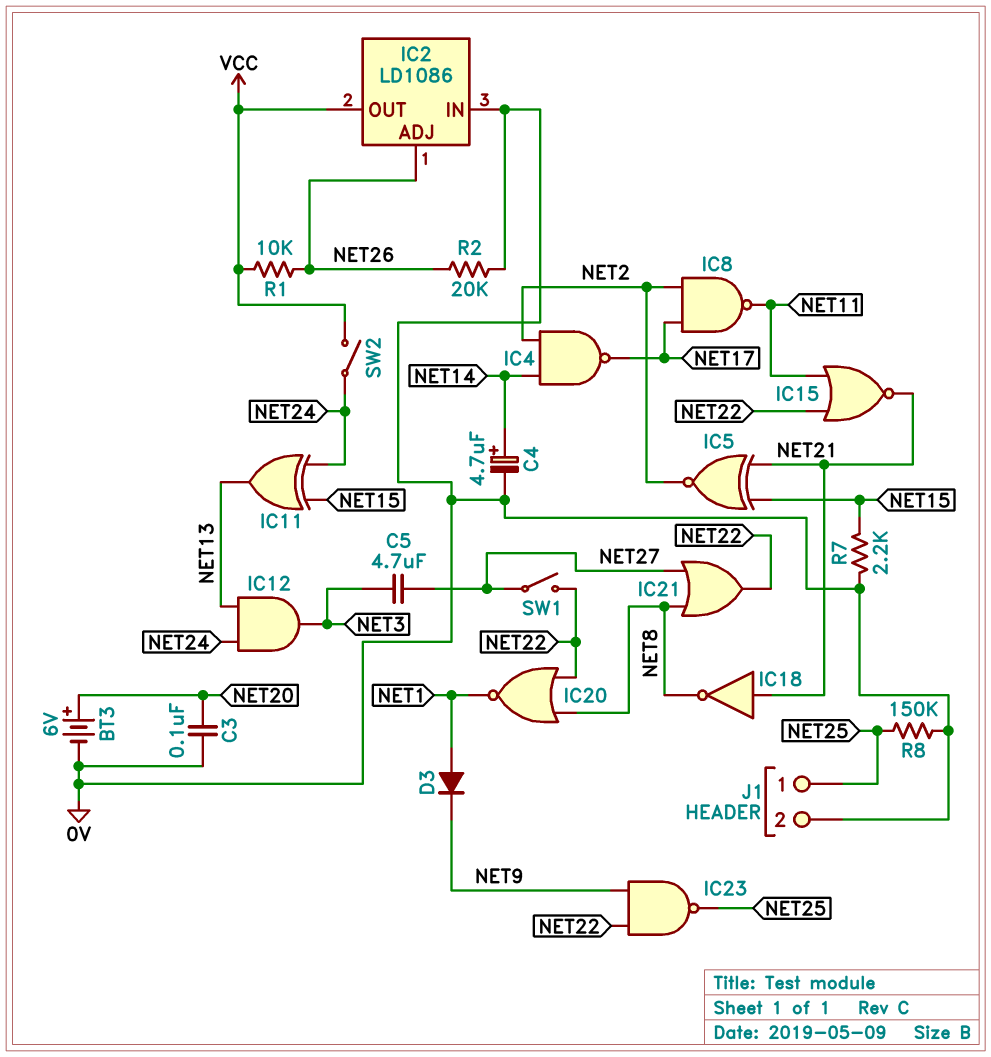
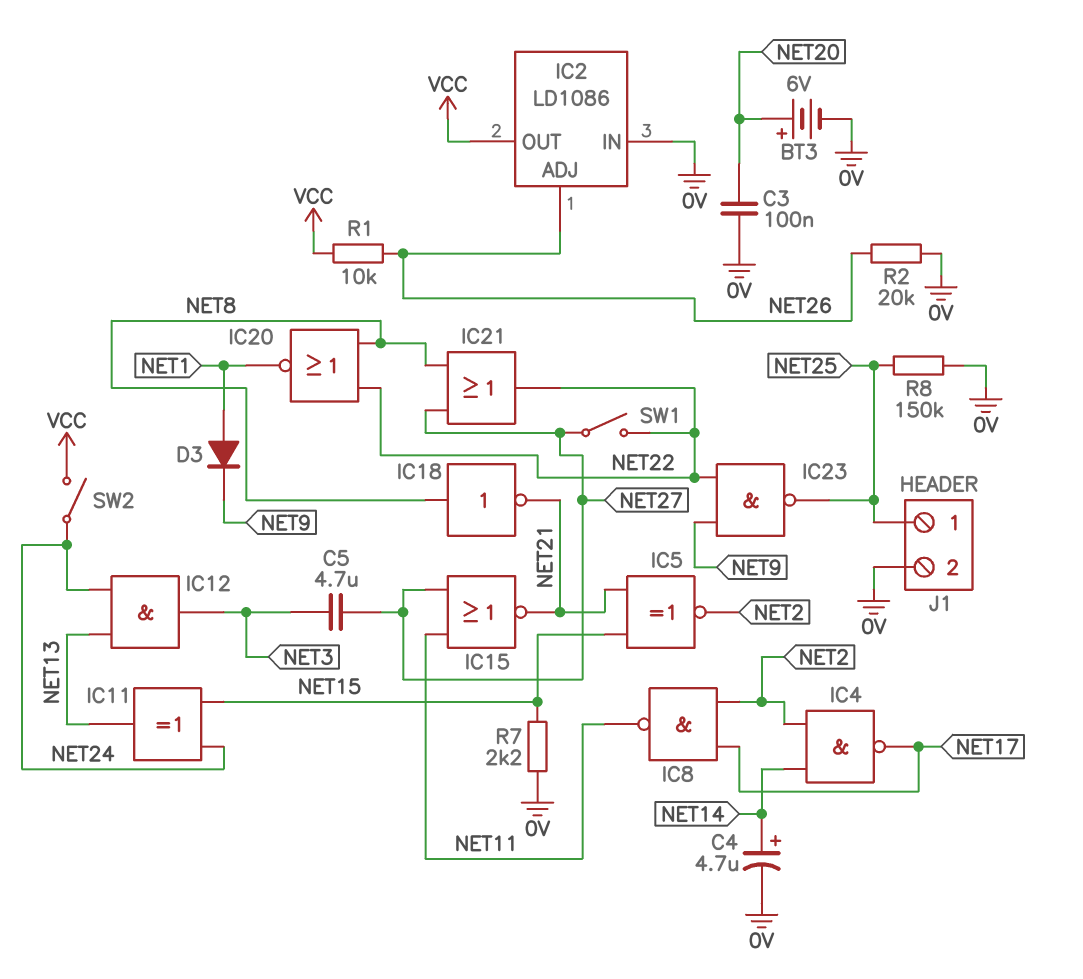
IC15: NOR (in NET11, in NET22, out NET21) -> NOR (in NET11, in NET27, out NET21)
IC18: NOT (in NET21, out NET8) -> NOT (in NET8, out NET21)

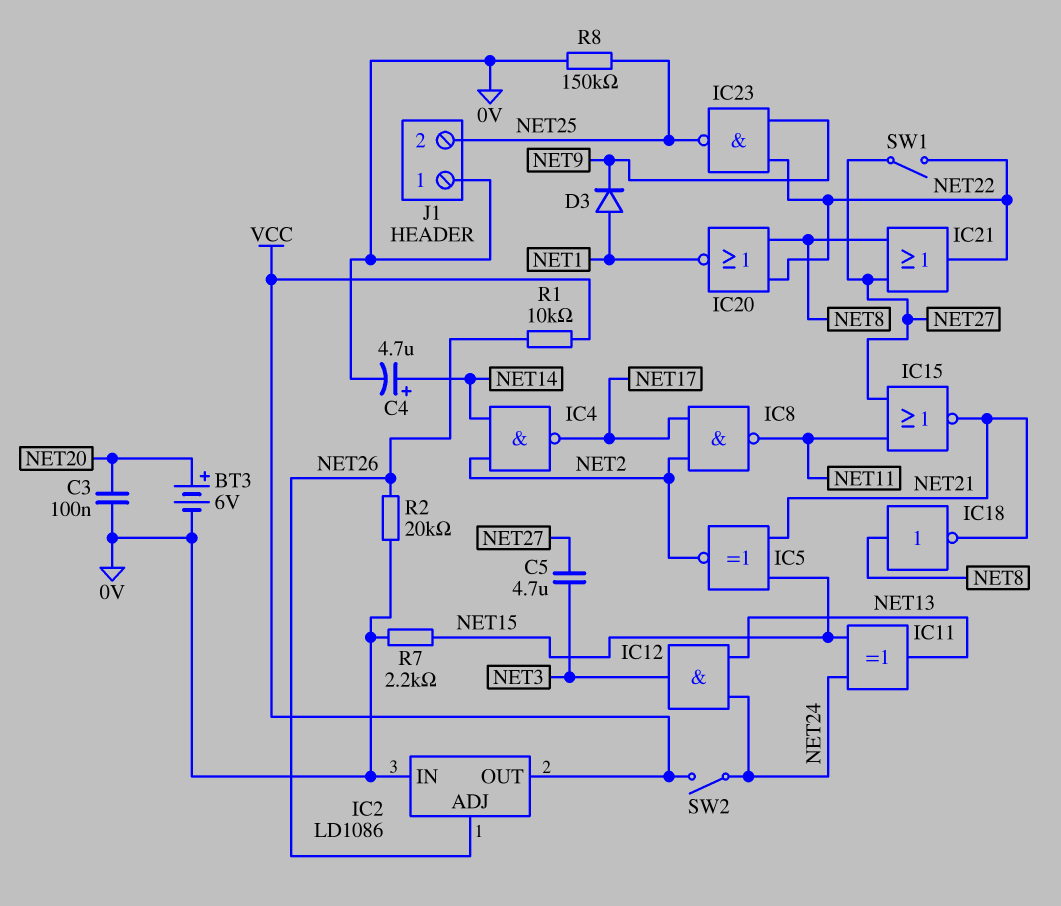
J1 pin 1: NET25 -> 0V
J1 pin 2: 0V -> NET25

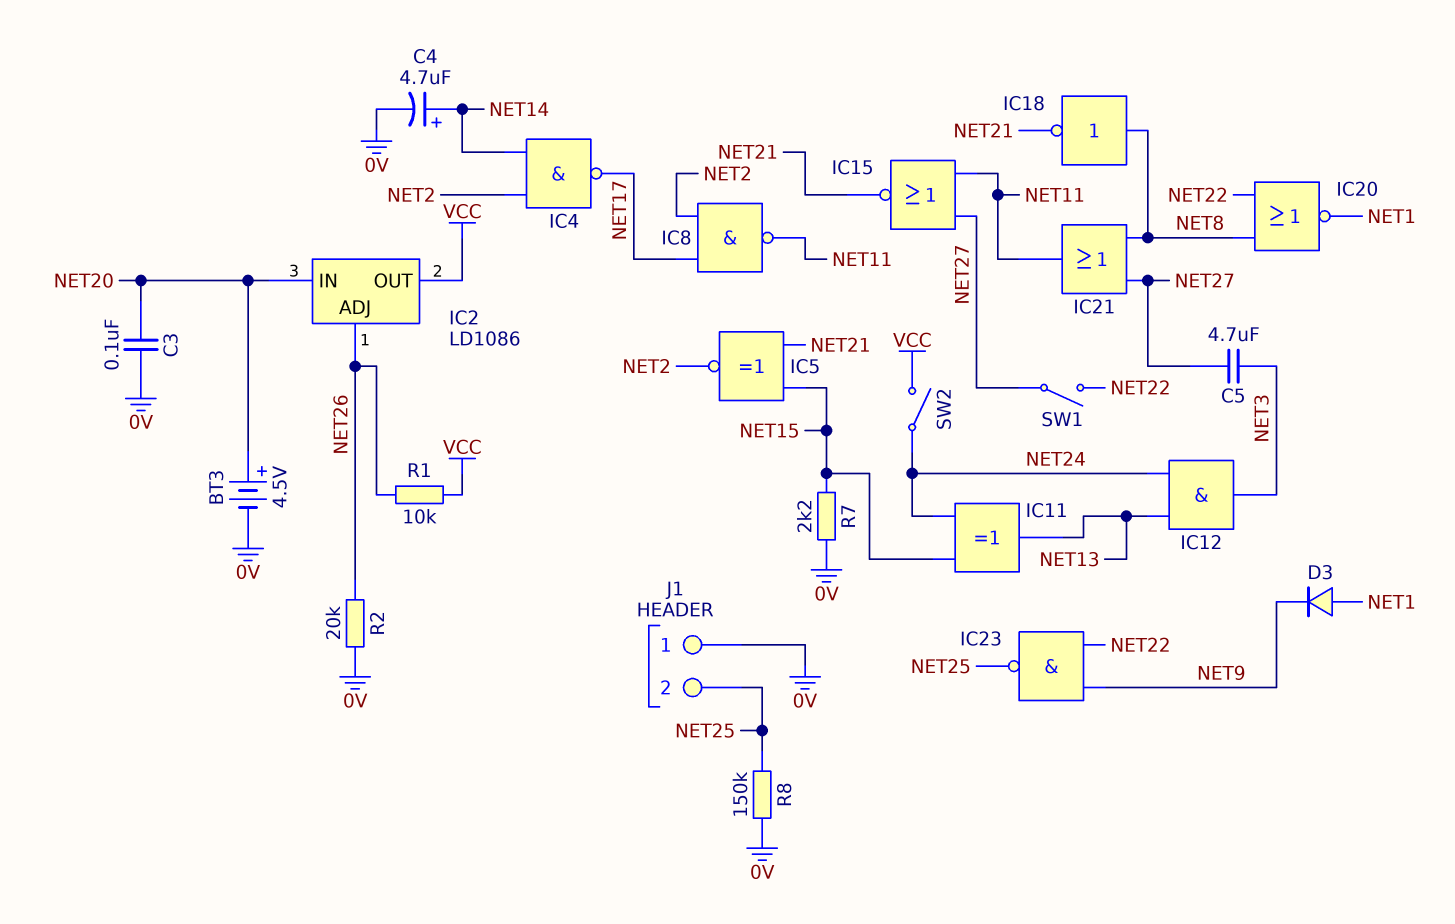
BT3: 6V (plus NET20, minus 0V) -> 4.5V (plus NET20, minus 0V)
IC2 pin IN: 0V -> NET20
IC21: OR (in NET8, in NET27, out NET22) -> OR (in NET8, in NET27, out NET11)

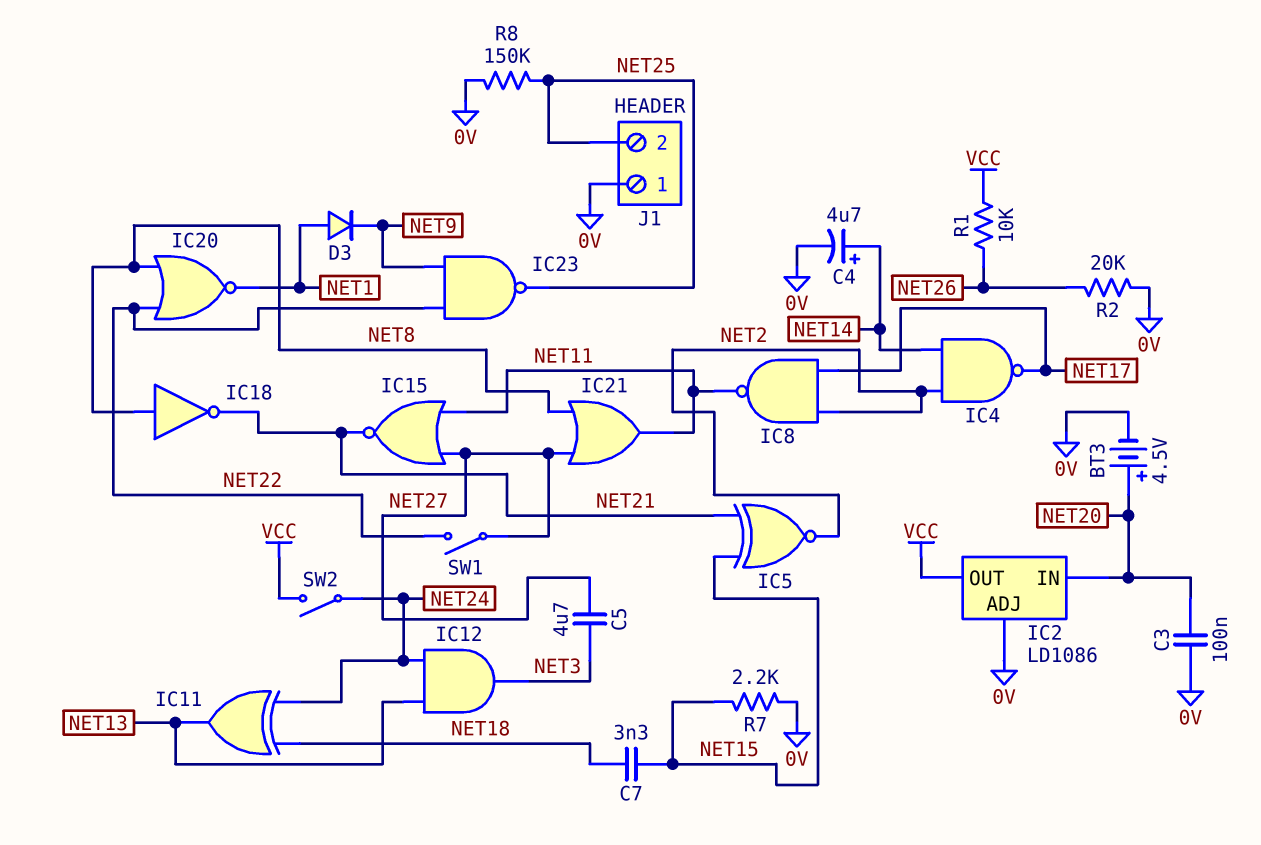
C7: none -> 3.3nF (NET15, NET18)
IC2 pin ADJ: NET26 -> 0V
IC11: XOR (in NET15, in NET24, out NET13) -> XOR (in NET18, in NET24, out NET13)

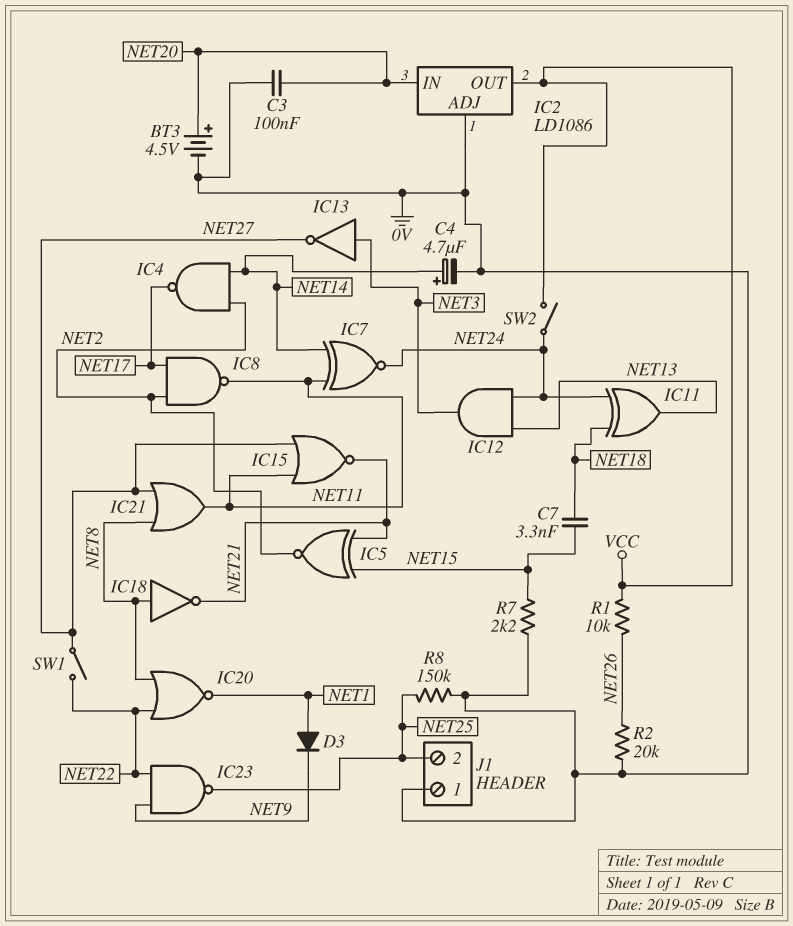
C5: 4.7uF (NET3, NET27) -> none
IC7: none -> XNOR (in NET11, in NET14, out NET24)
IC13: none -> NOT (in NET3, out NET27)

